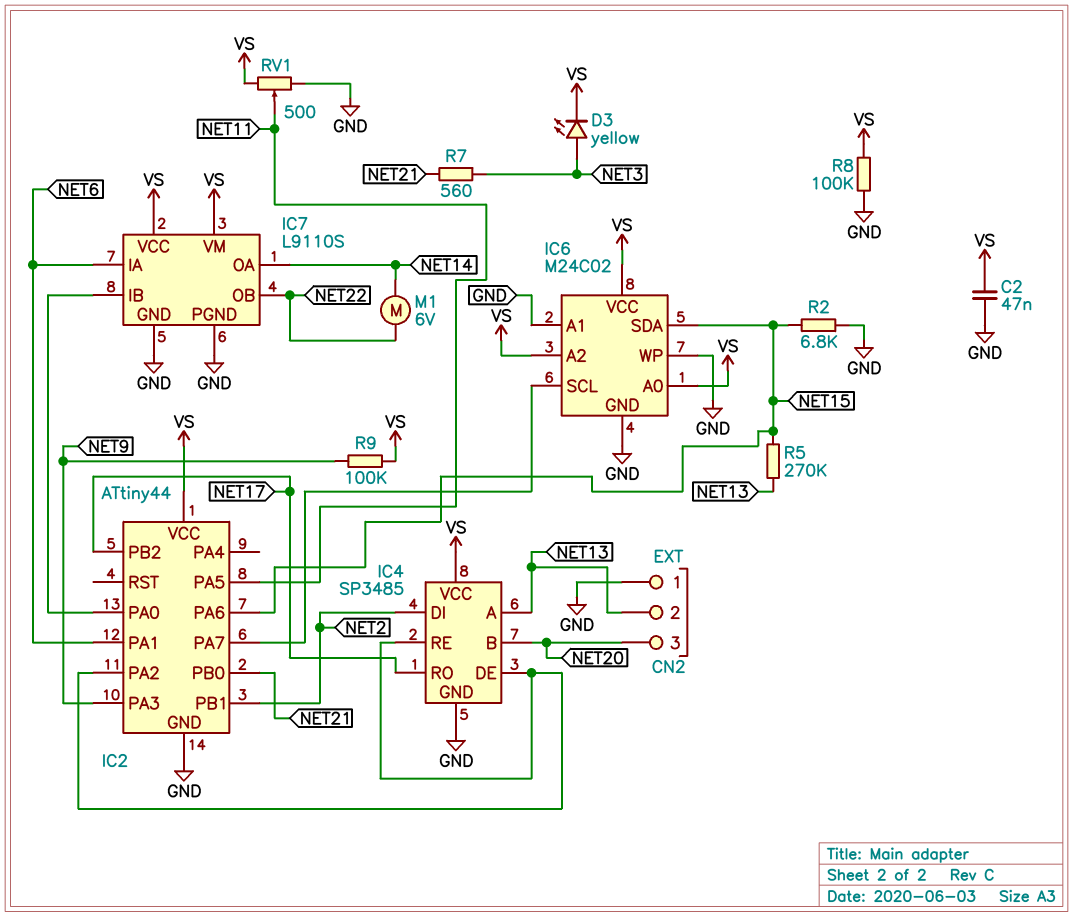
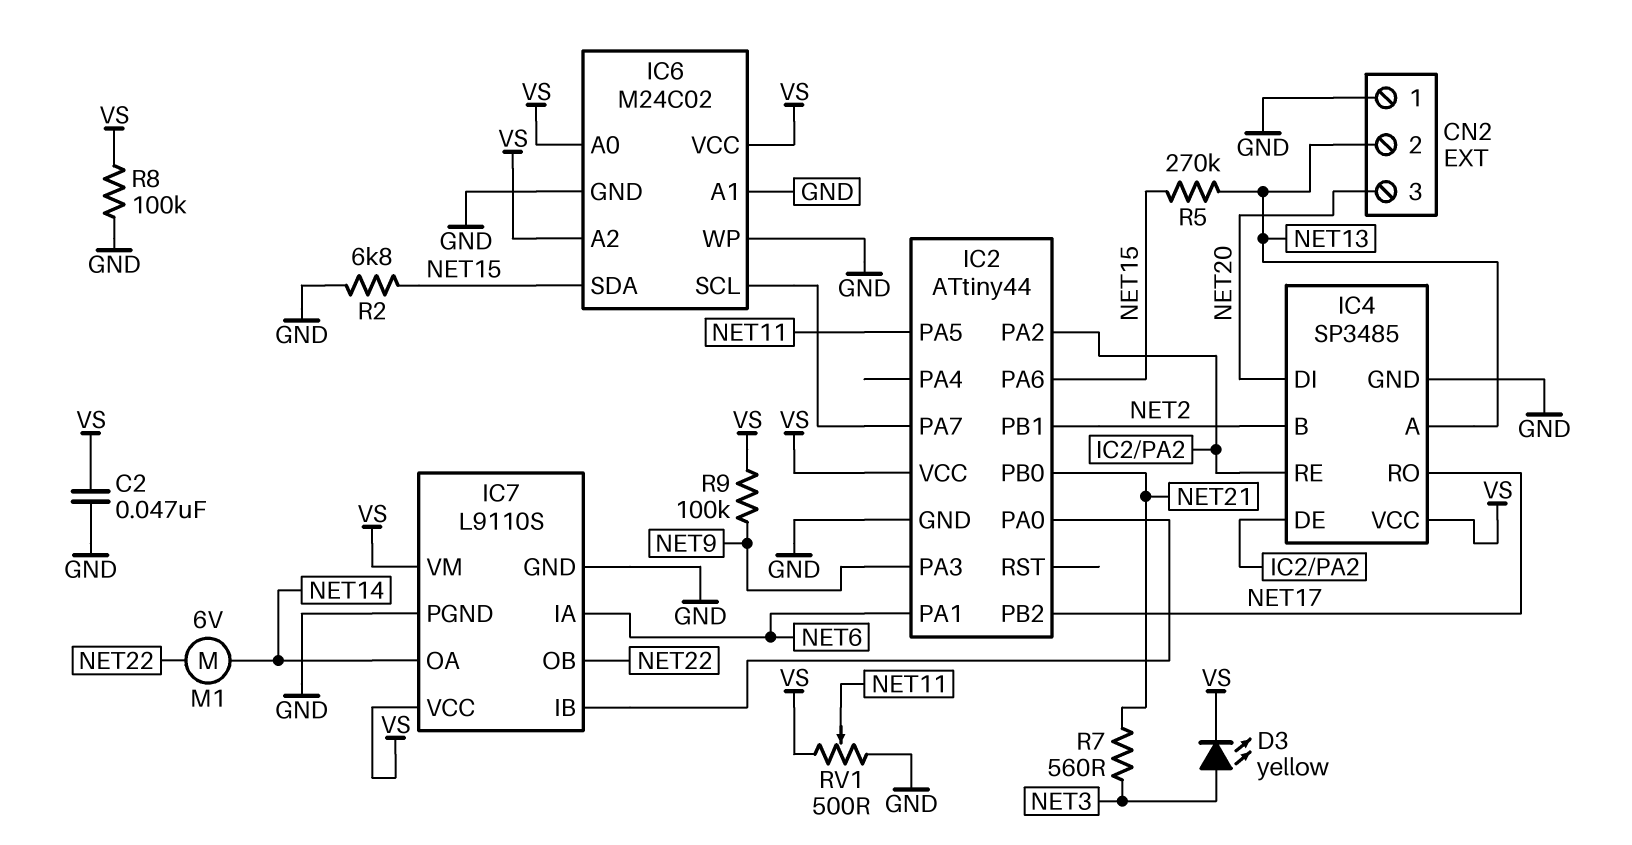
IC4 pin B: NET20 -> NET2
IC4 pin DI: NET2 -> NET20

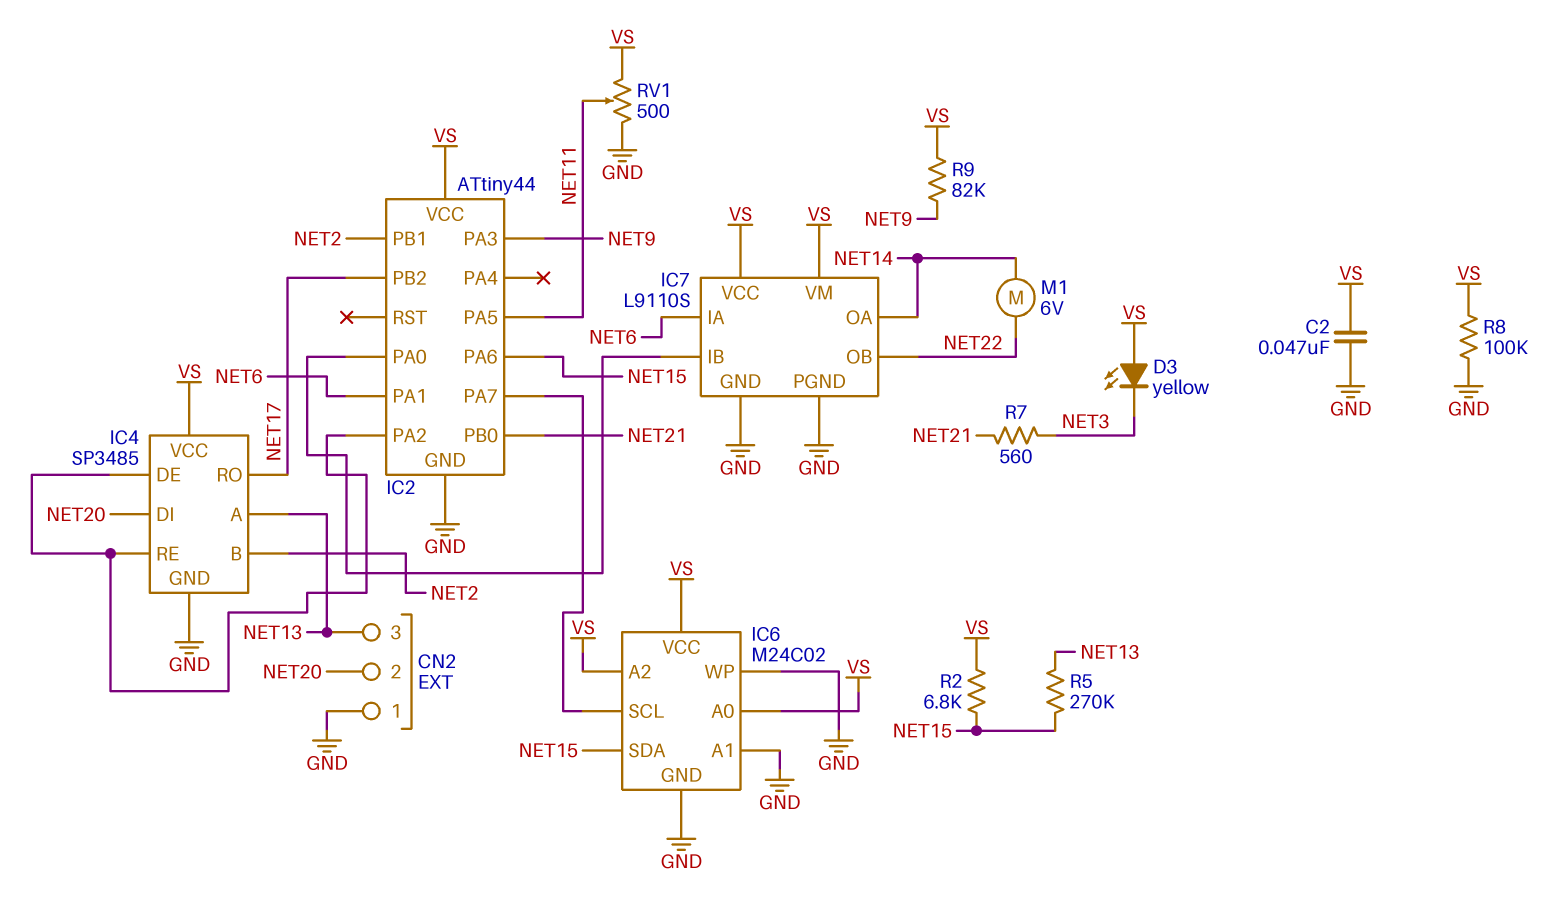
CN2 pin 2: NET13 -> NET20
CN2 pin 3: NET20 -> NET13
D3: LED yellow (A NET3, K VS) -> LED yellow (A VS, K NET3)
R2: 6.8k (GND, NET15) -> 6.8k (NET15, VS)
R9: 100k (NET9, VS) -> 82k (NET9, VS)

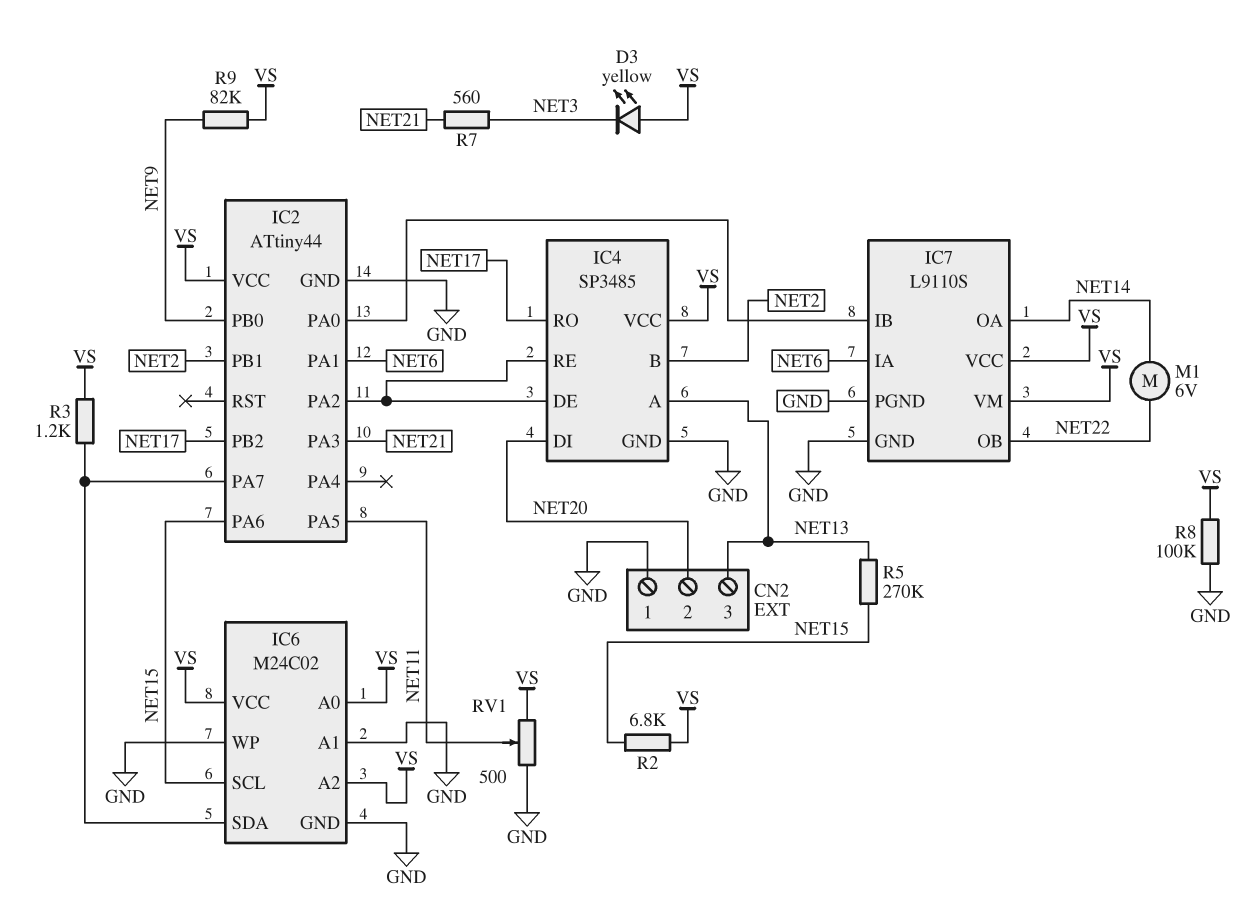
C2: 47nF (GND, VS) -> none
IC2 pin PA3: NET9 -> NET21
IC2 pin PB0: NET21 -> NET9
IC6 pin SCL: IC2/PA7 -> NET15
IC6 pin SDA: NET15 -> IC2/PA7
R3: none -> 1.2k (IC2/PA7, VS)

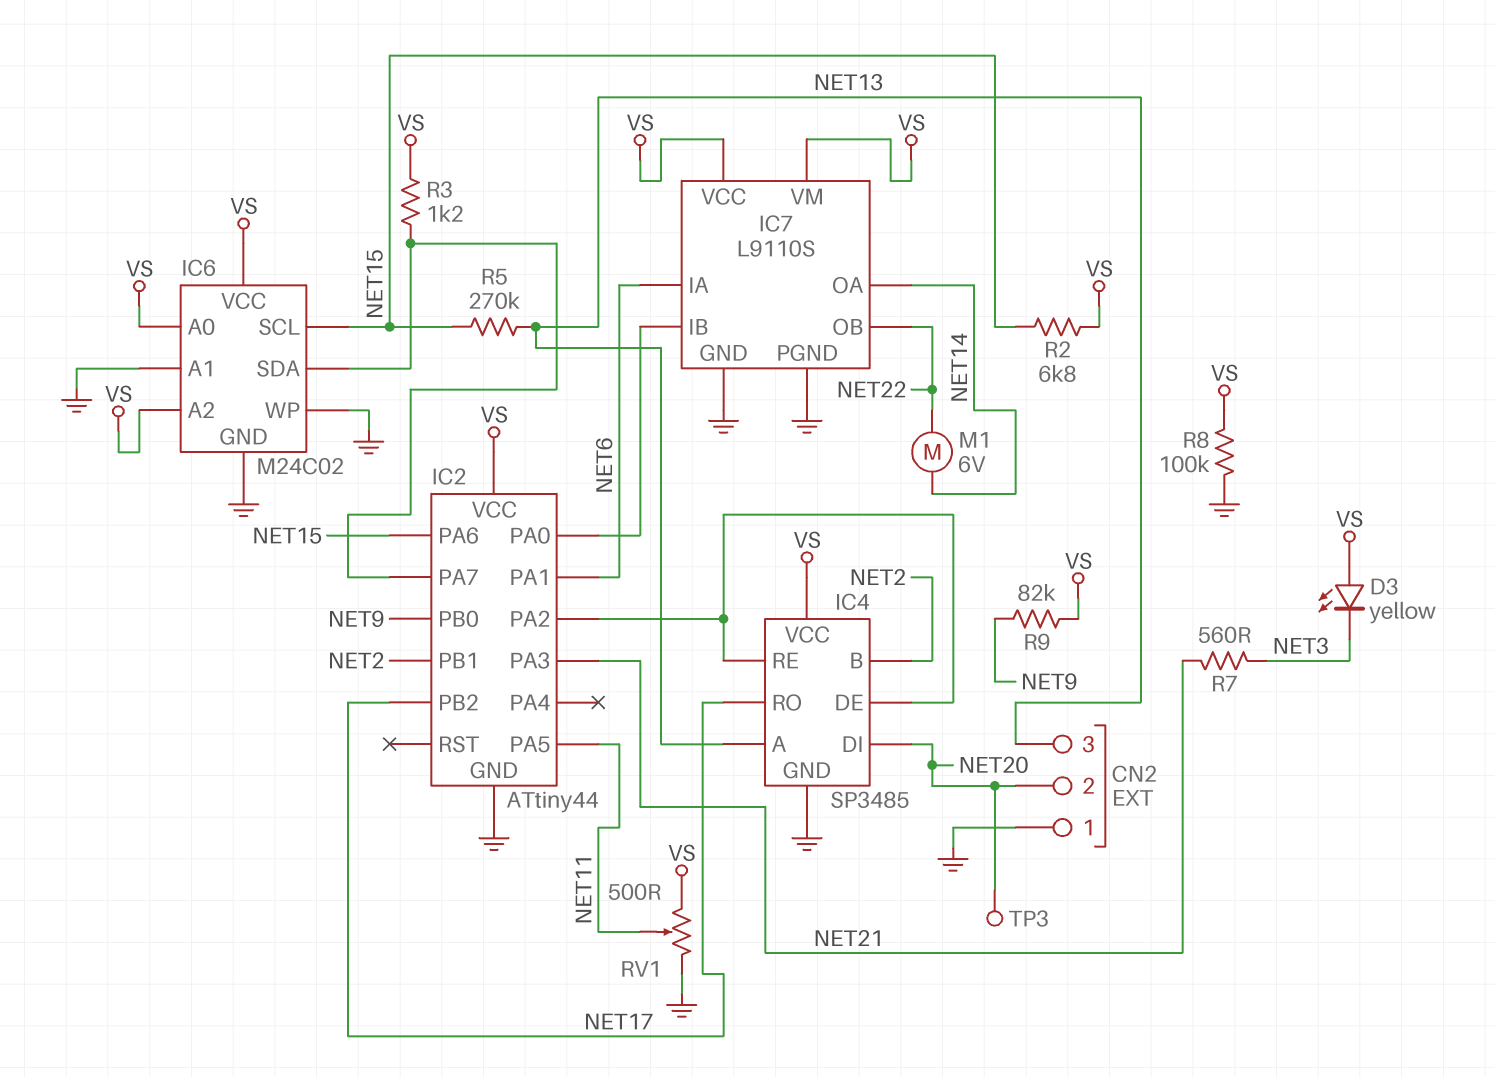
TP3: none -> test point (NET20)

